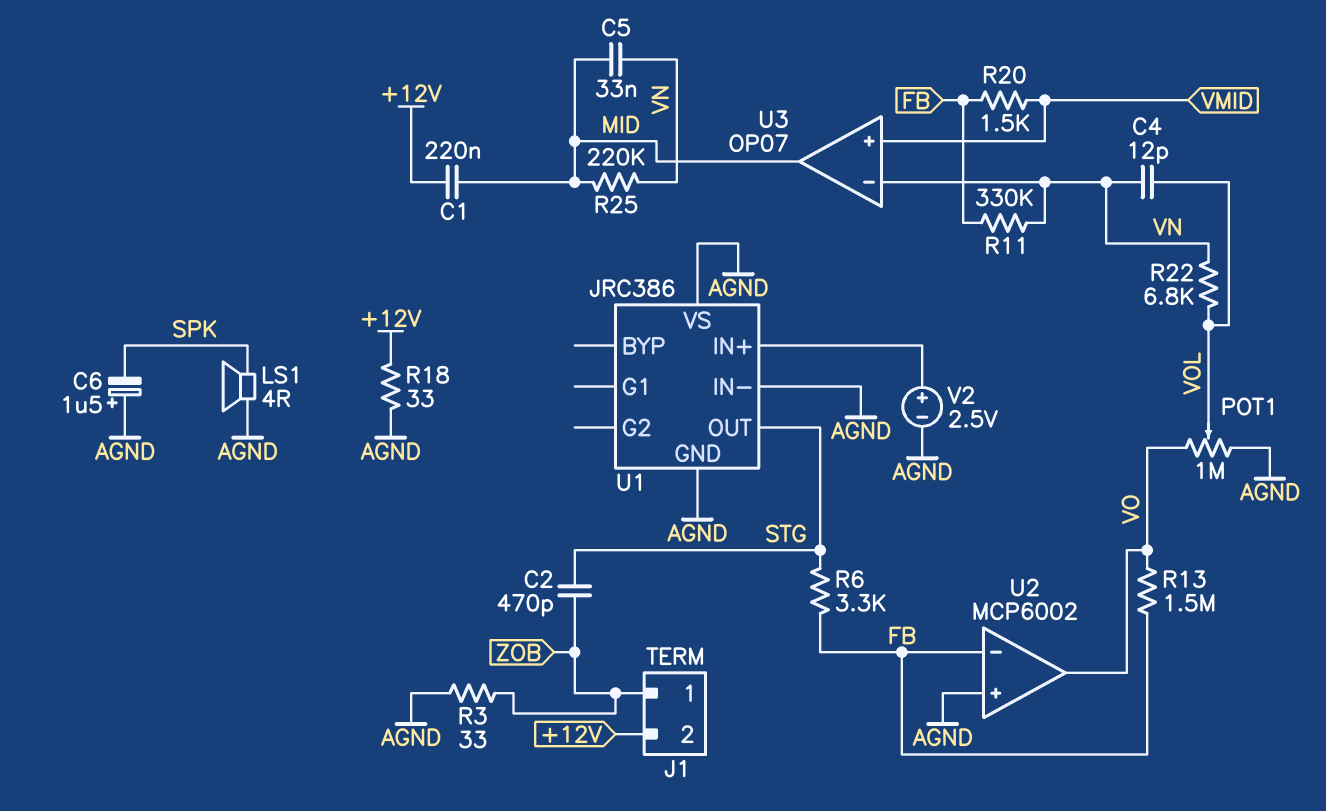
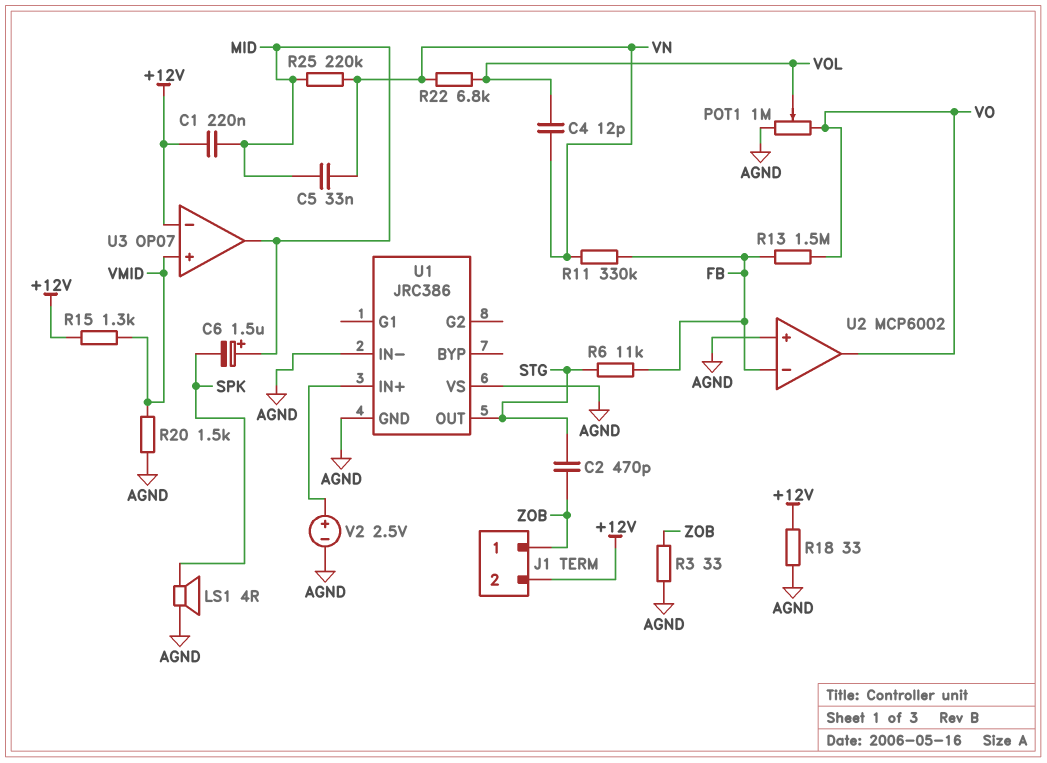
C6: 1.5uF (plus AGND, minus SPK) -> 1.5uF (plus MID, minus SPK)
R6: 3.3k (FB, STG) -> 11k (FB, STG)
R15: none -> 1.3k (+12V, VMID)
R20: 1.5k (FB, VMID) -> 1.5k (AGND, VMID)
U3 pin in-: VN -> +12V

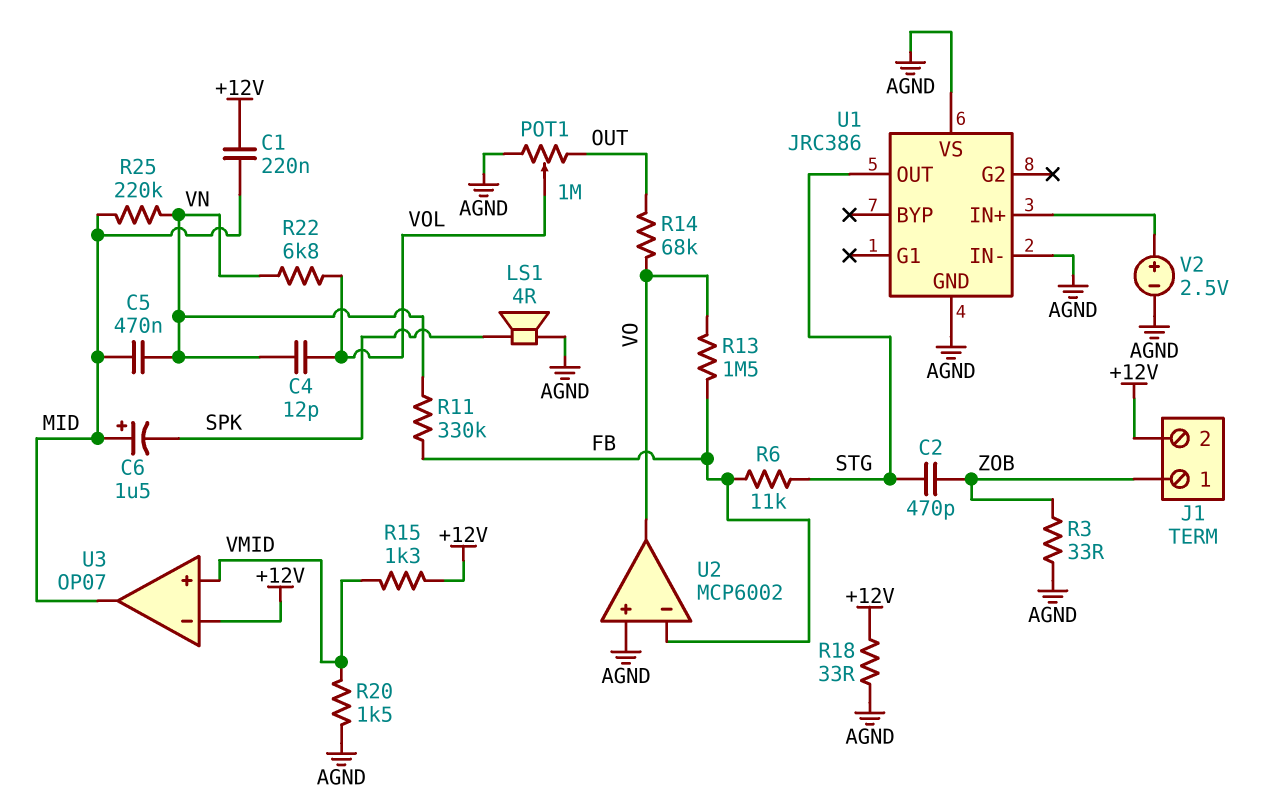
C5: 33nF (MID, VN) -> 470nF (MID, VN)
POT1: 1M (AGND, VO, wiper VOL) -> 1M (AGND, OUT, wiper VOL)
R14: none -> 68k (OUT, VO)

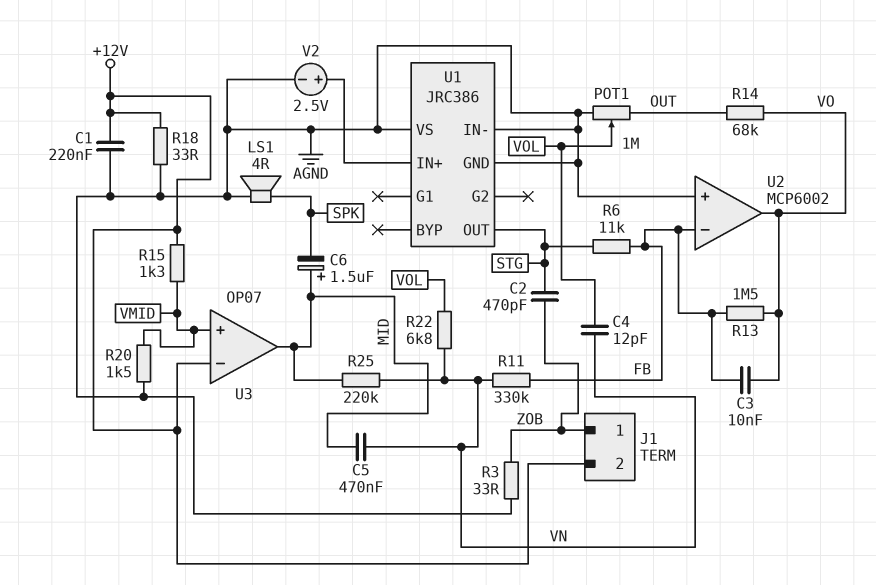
C1: 220nF (+12V, MID) -> 220nF (+12V, AGND)
C3: none -> 10nF (FB, VO)

